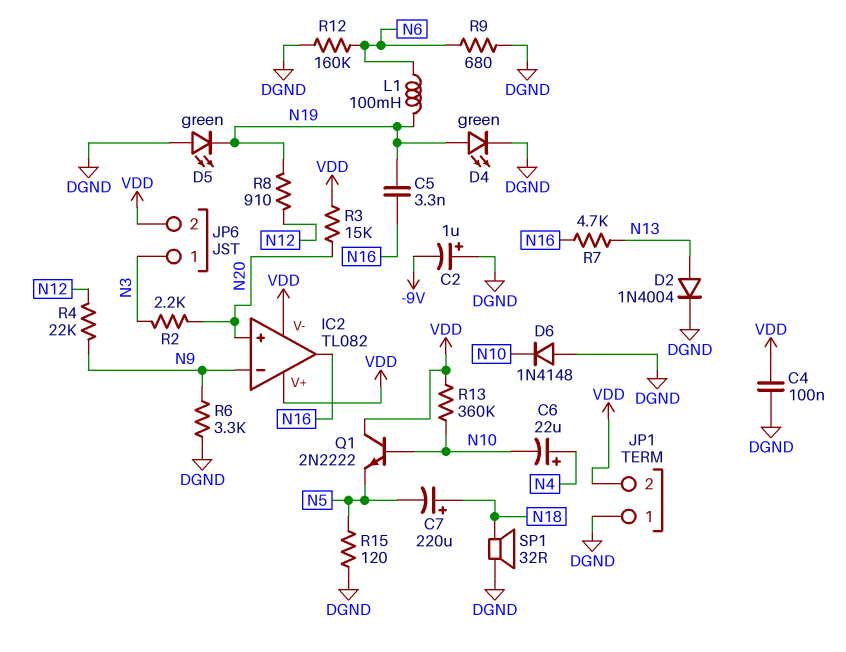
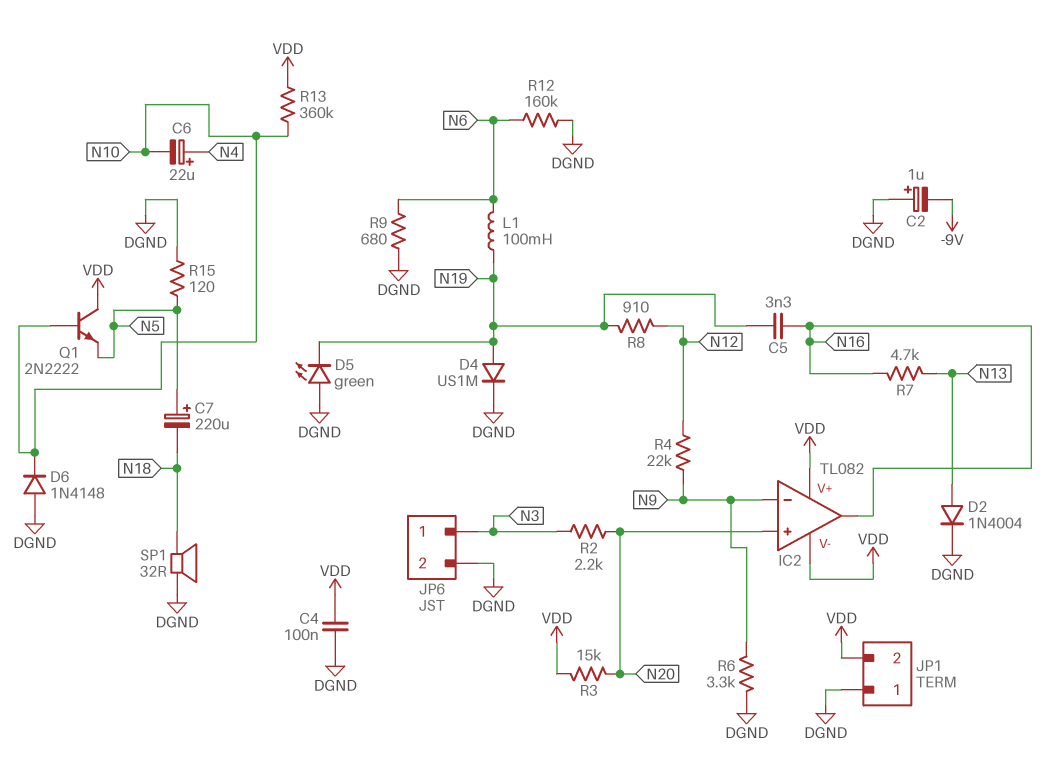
C7: 220uF (plus N18, minus N5) -> 220uF (plus N5, minus N18)
D4: LED green (A N19, K DGND) -> diode US1M (A N19, K DGND)
JP6 pin 2: VDD -> DGND

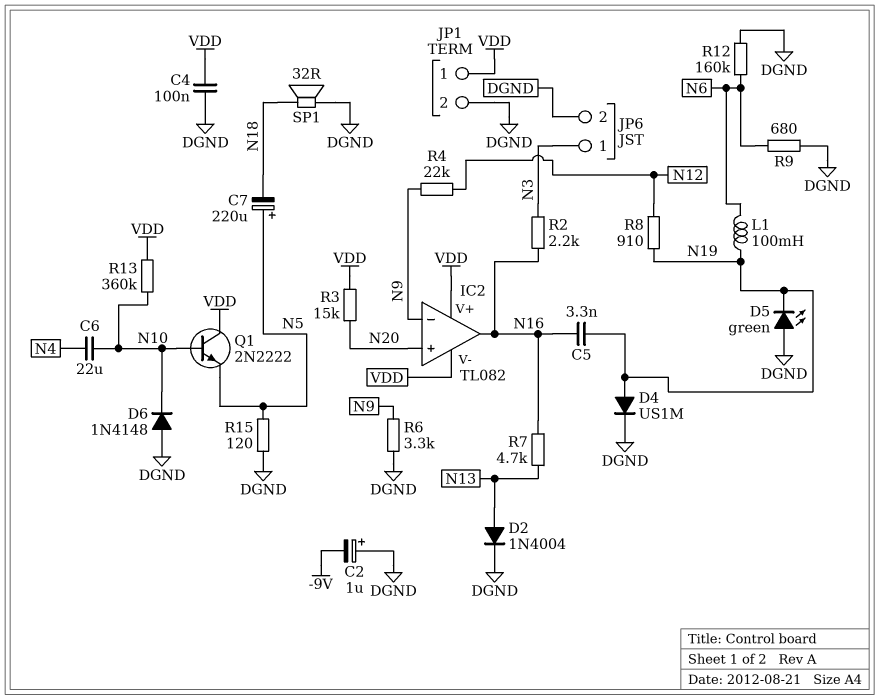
C6: 22uF (plus N4, minus N10) -> 22uF (N4, N10)
JP1 pin 1: DGND -> VDD
JP1 pin 2: VDD -> DGND
R2: 2.2k (N3, N20) -> 2.2k (N3, N16)

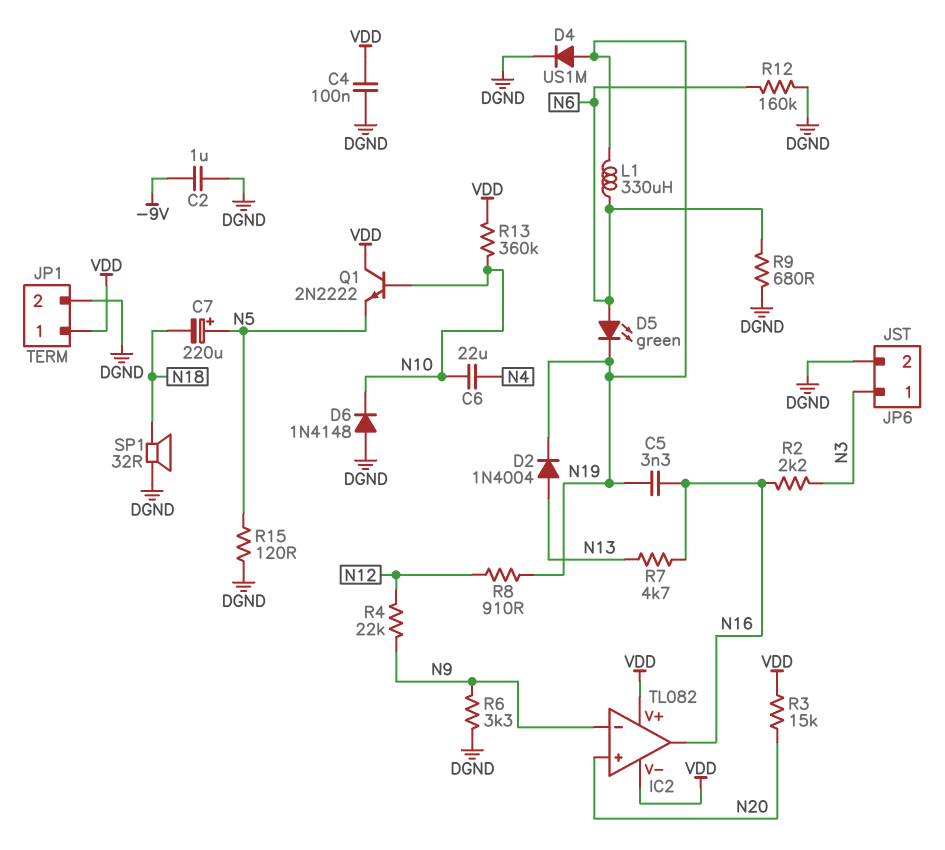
C2: 1uF (plus DGND, minus -9V) -> 1uF (-9V, DGND)
D2: diode 1N4004 (A N13, K DGND) -> diode 1N4004 (A N13, K N19)
D5: LED green (A DGND, K N19) -> LED green (A N6, K N19)
L1: 100mH (N6, N19) -> 330uH (N6, N19)

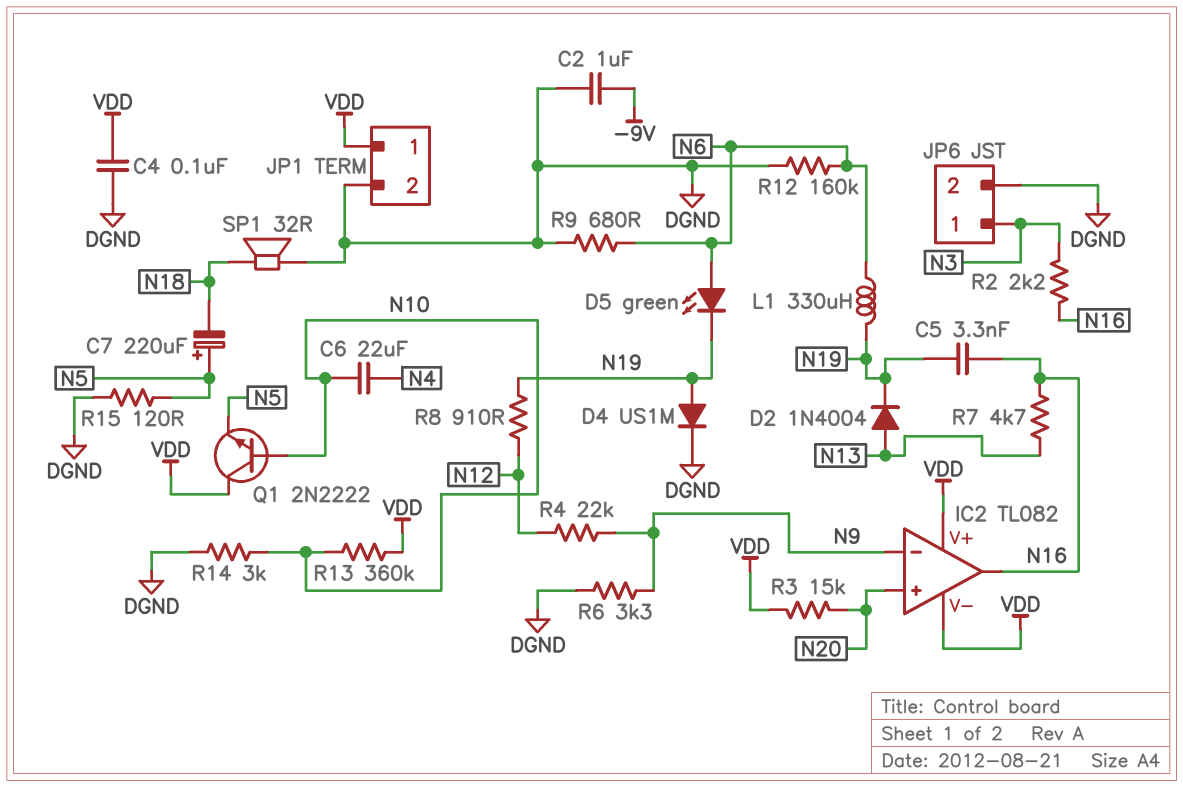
D6: diode 1N4148 (A DGND, K N10) -> none
R14: none -> 3k (DGND, N10)

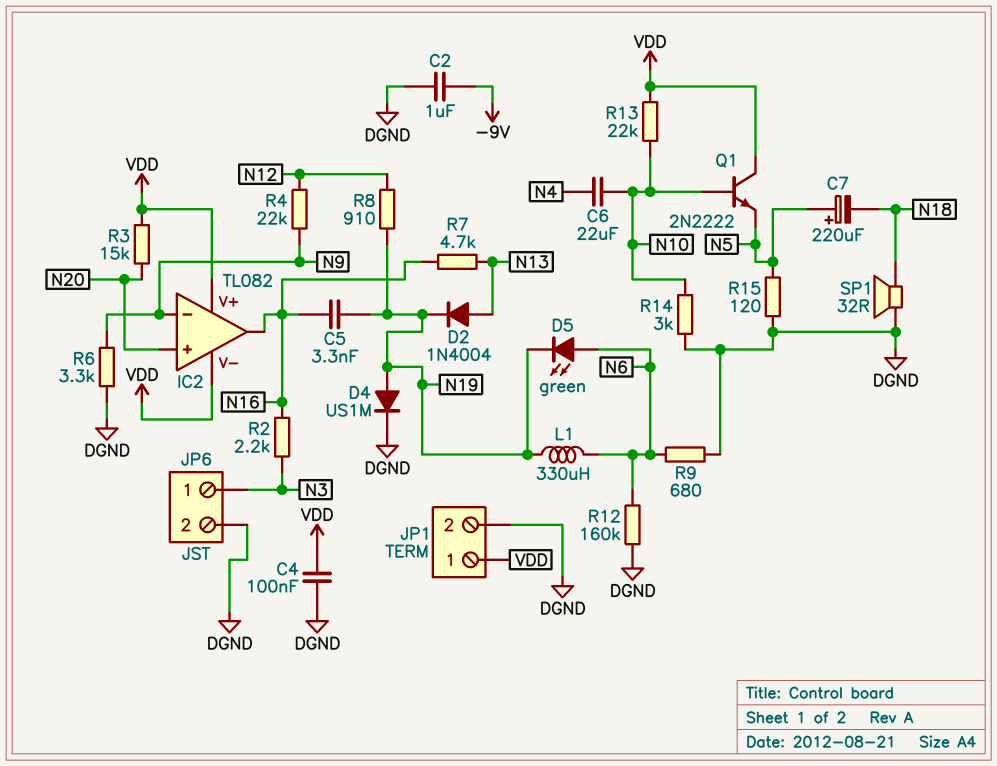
R13: 360k (N10, VDD) -> 22k (N10, VDD)

